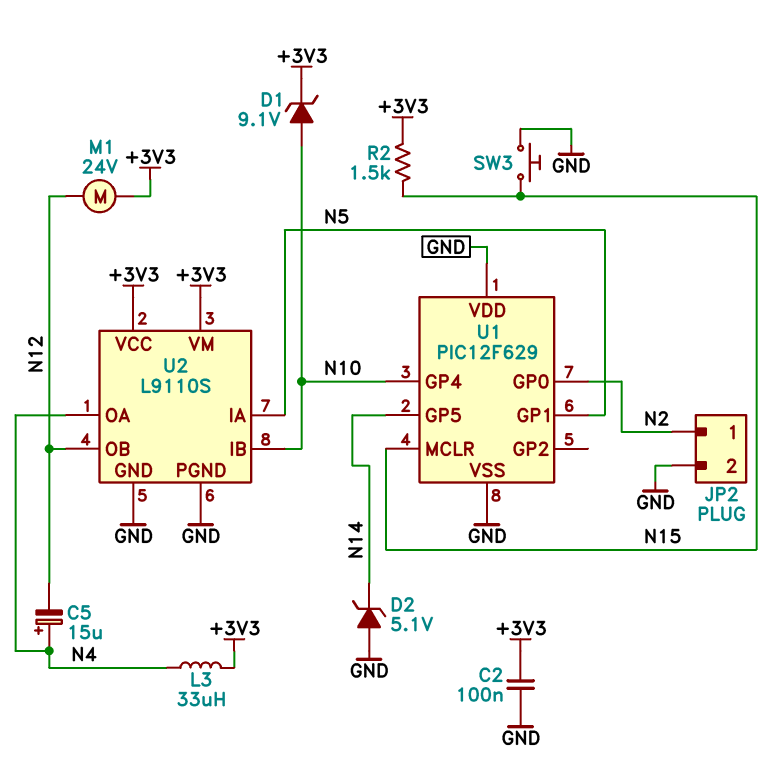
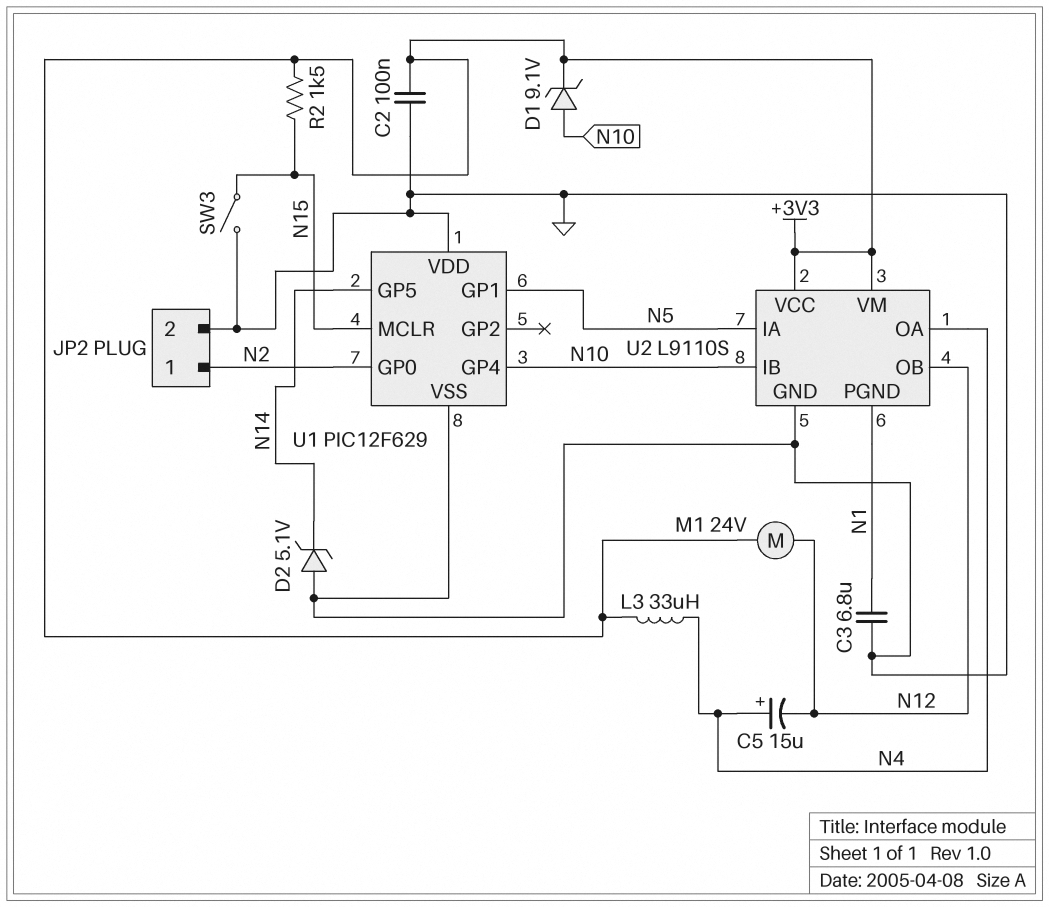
C3: none -> 6.8uF (GND, N1)
SW3: button (GND, N15) -> switch (GND, N15)
U2 pin PGND: GND -> N1

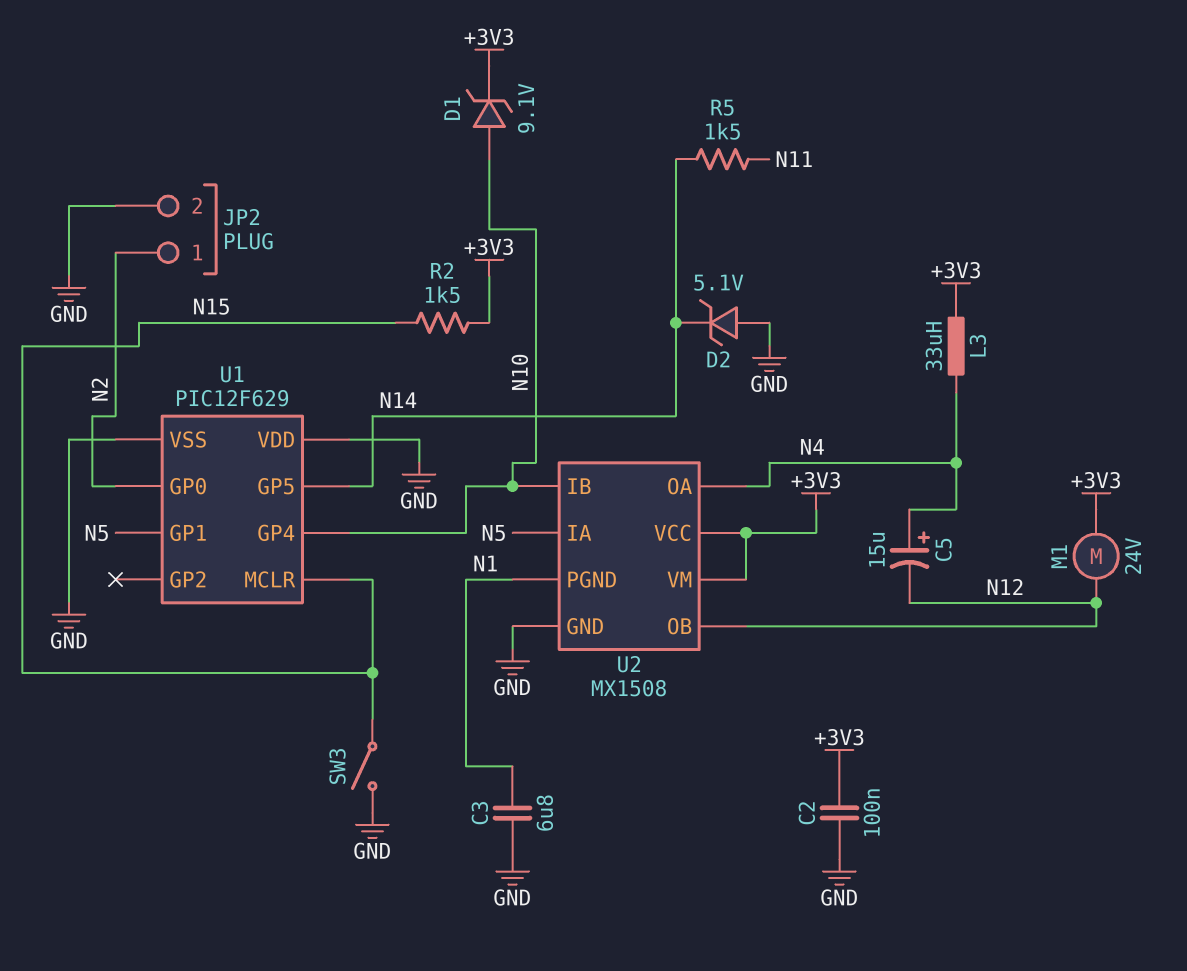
R5: none -> 1.5k (N11, N14)
U2: L9110S -> MX1508

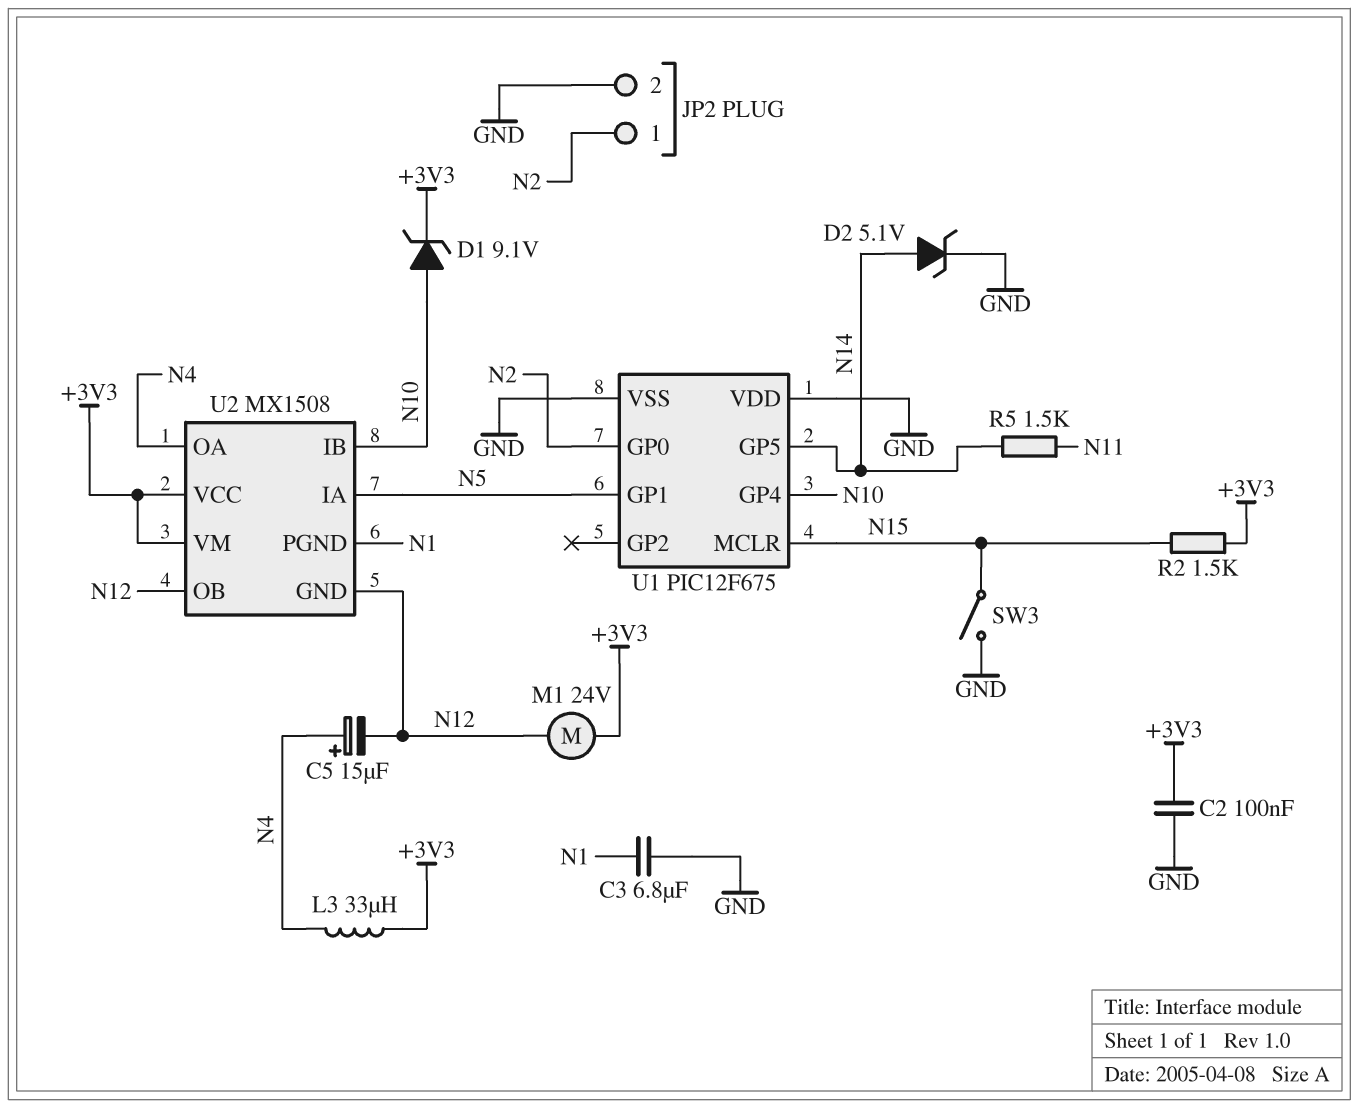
D2: zener 5.1V (A GND, K N14) -> zener 5.1V (A N14, K GND)
U1: PIC12F629 -> PIC12F675
U2 pin GND: GND -> N12

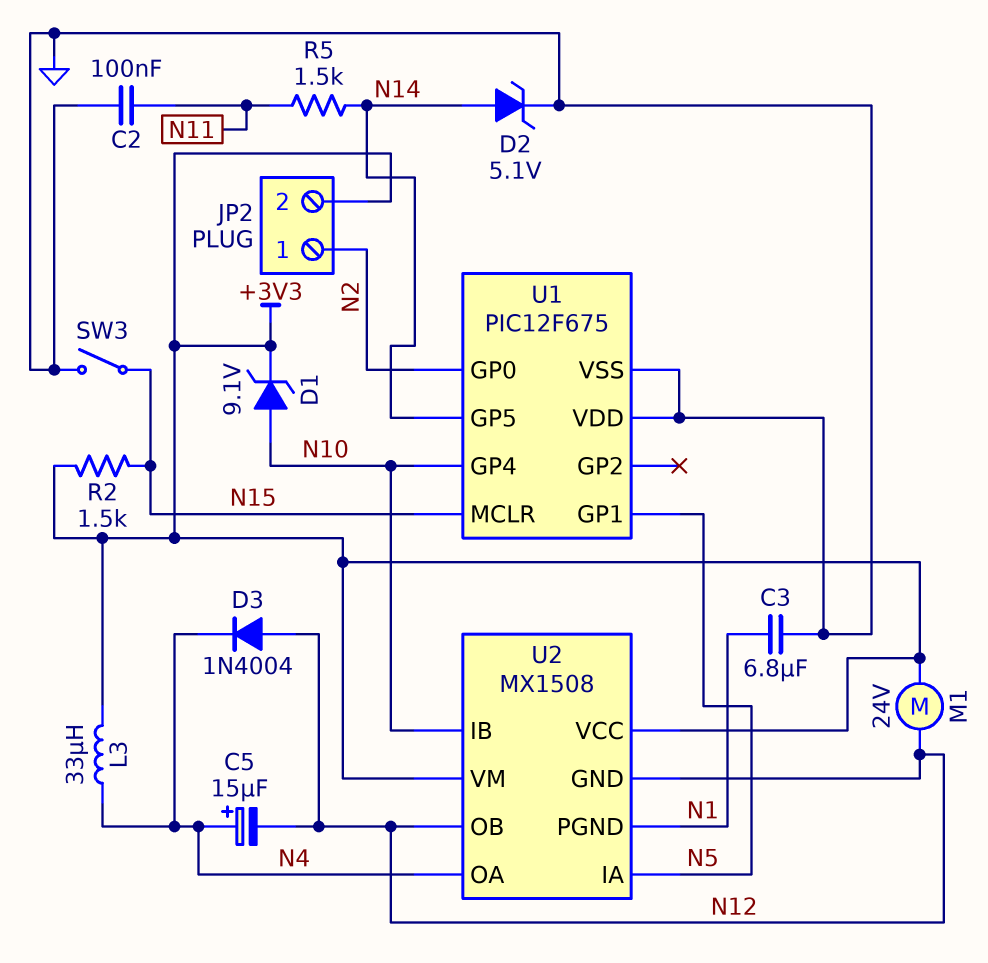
C2: 100nF (+3V3, GND) -> 100nF (GND, N11)
D3: none -> diode 1N4004 (A N12, K N4)
JP2 pin 2: GND -> +3V3

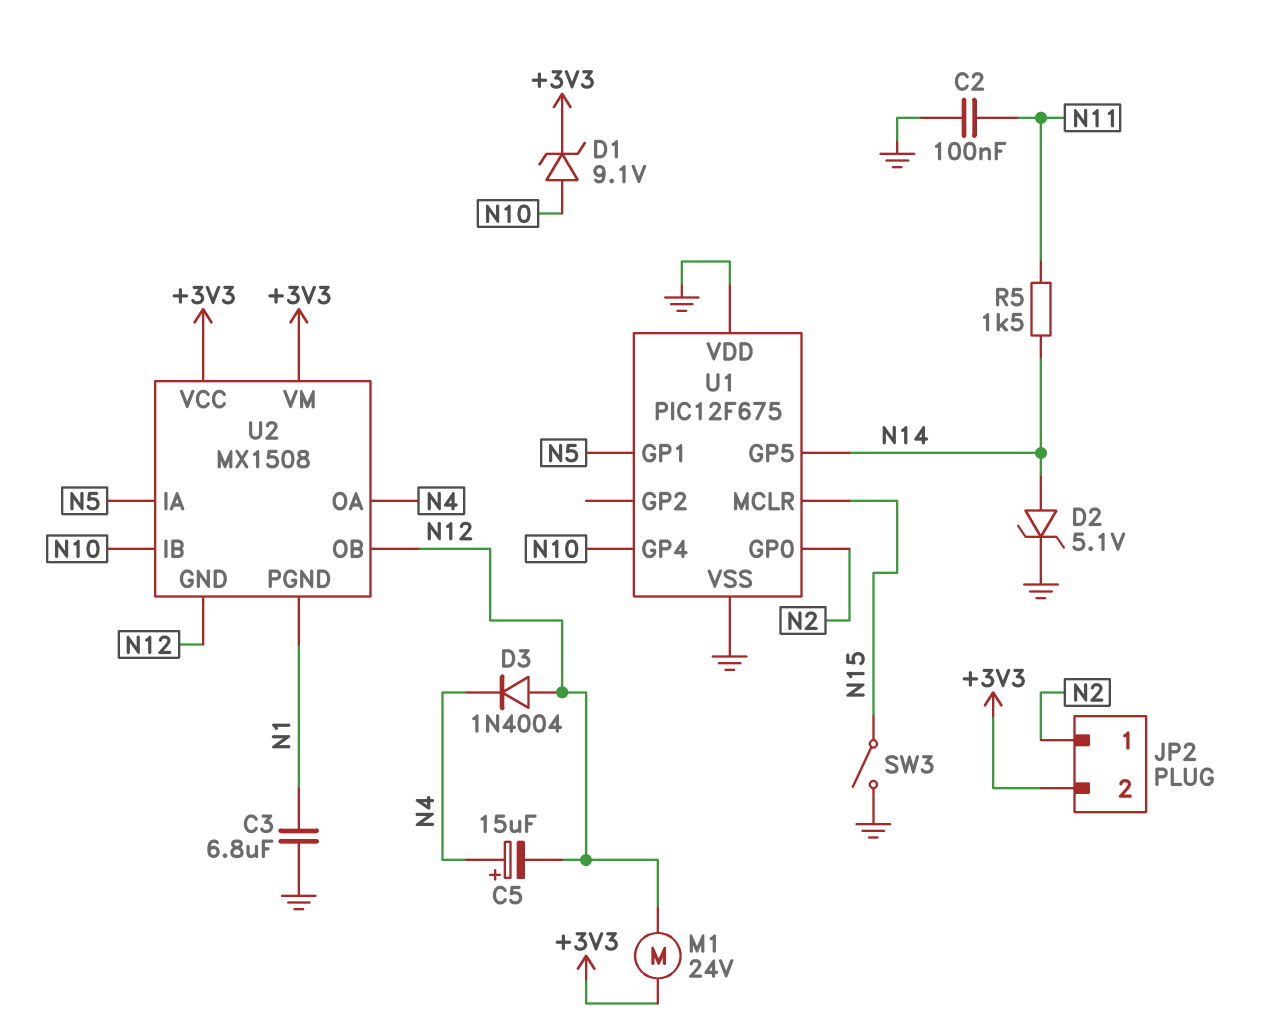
L3: 33uH (+3V3, N4) -> none
R2: 1.5k (+3V3, N15) -> none

